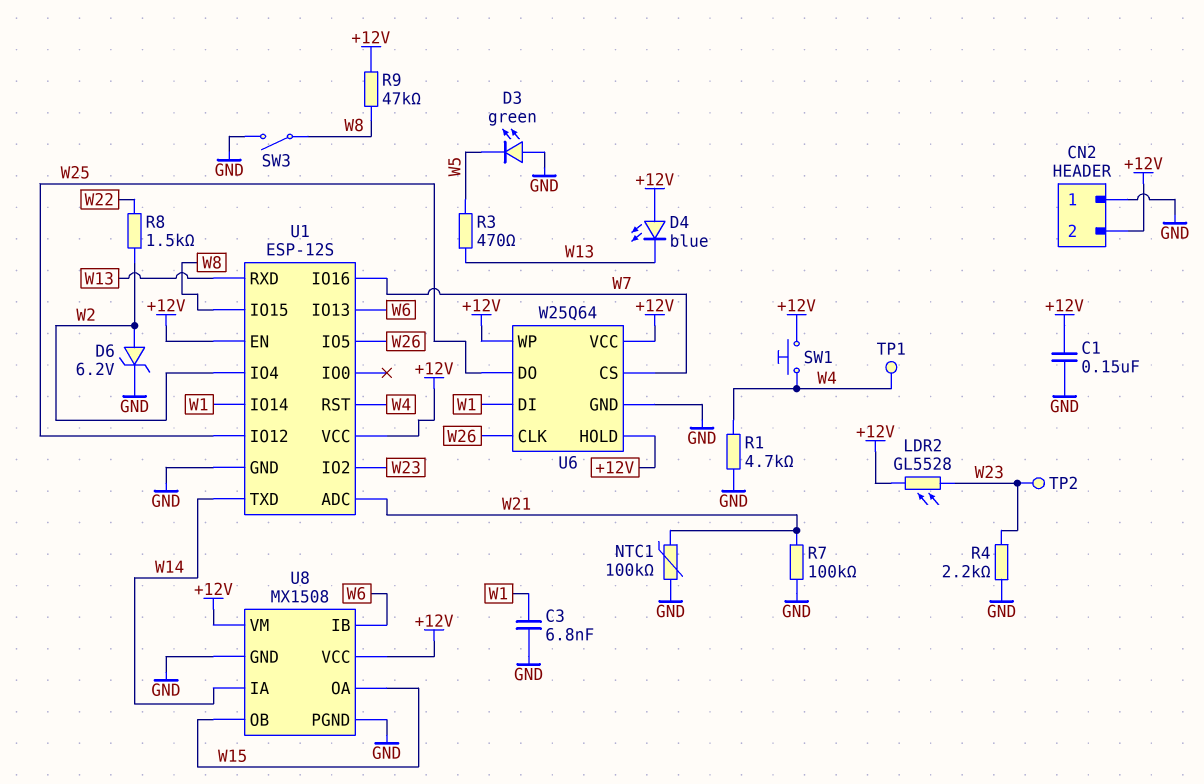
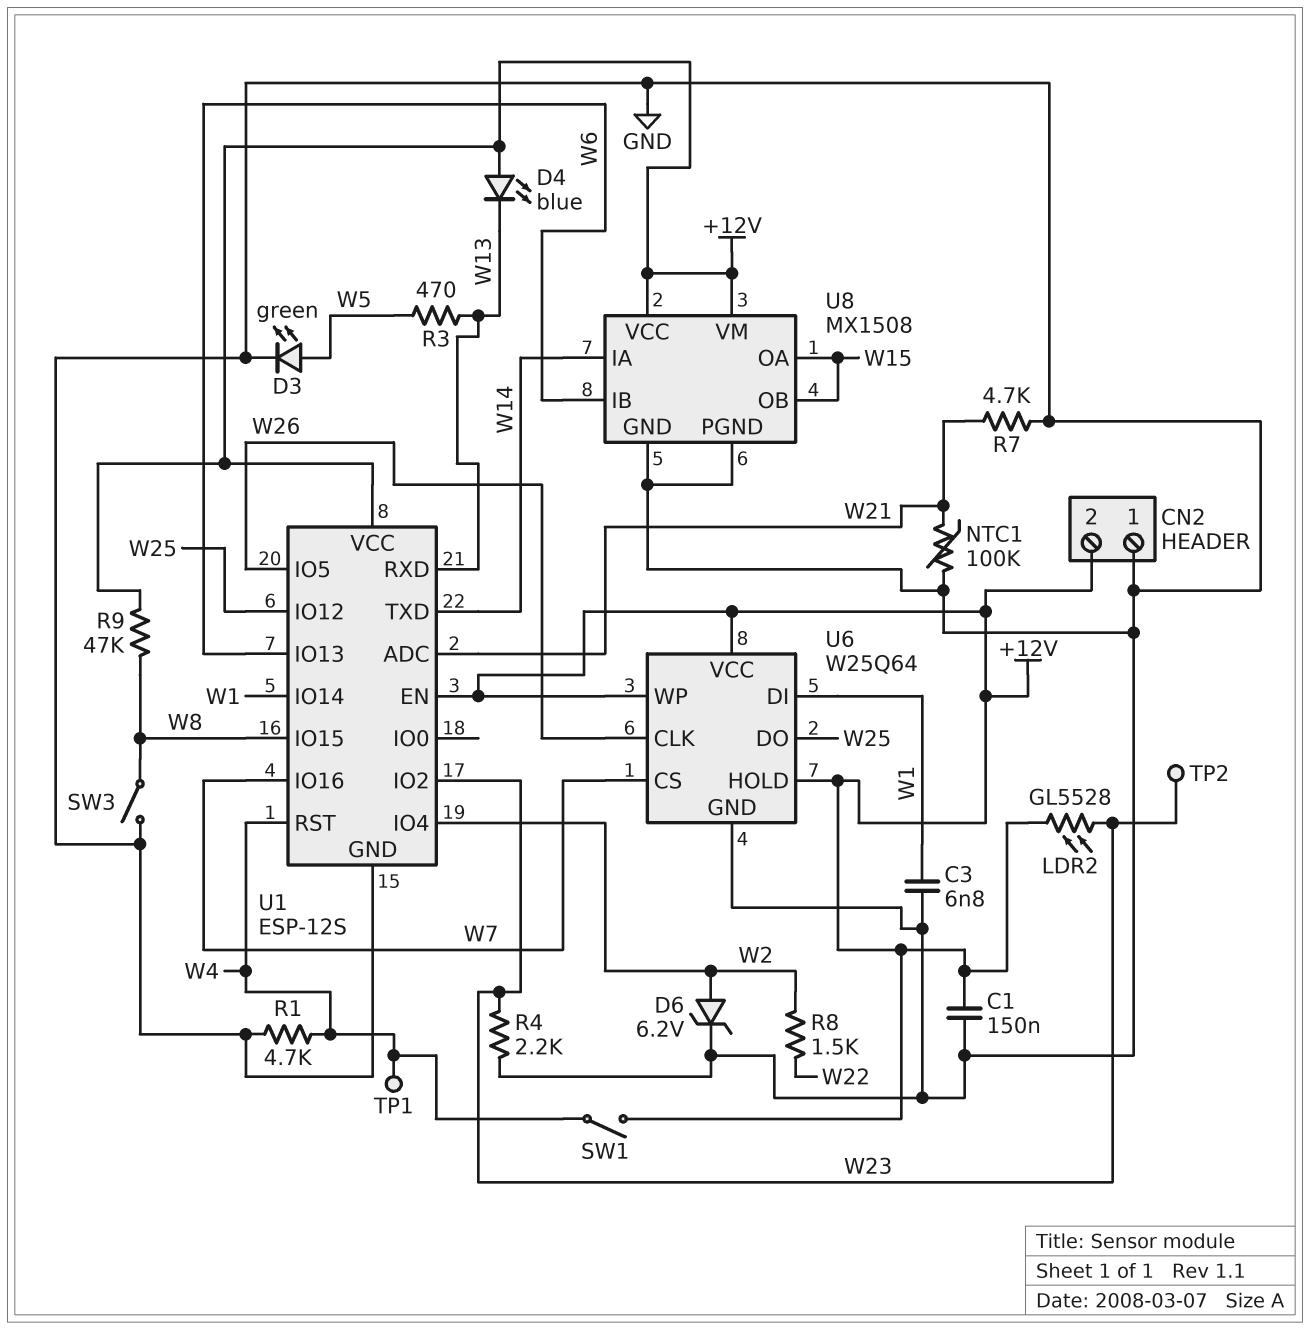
D3: LED green (A GND, K W5) -> LED green (A W5, K GND)
R7: 100k (GND, W21) -> 4.7k (GND, W21)
SW1: button (+12V, W4) -> switch (+12V, W4)

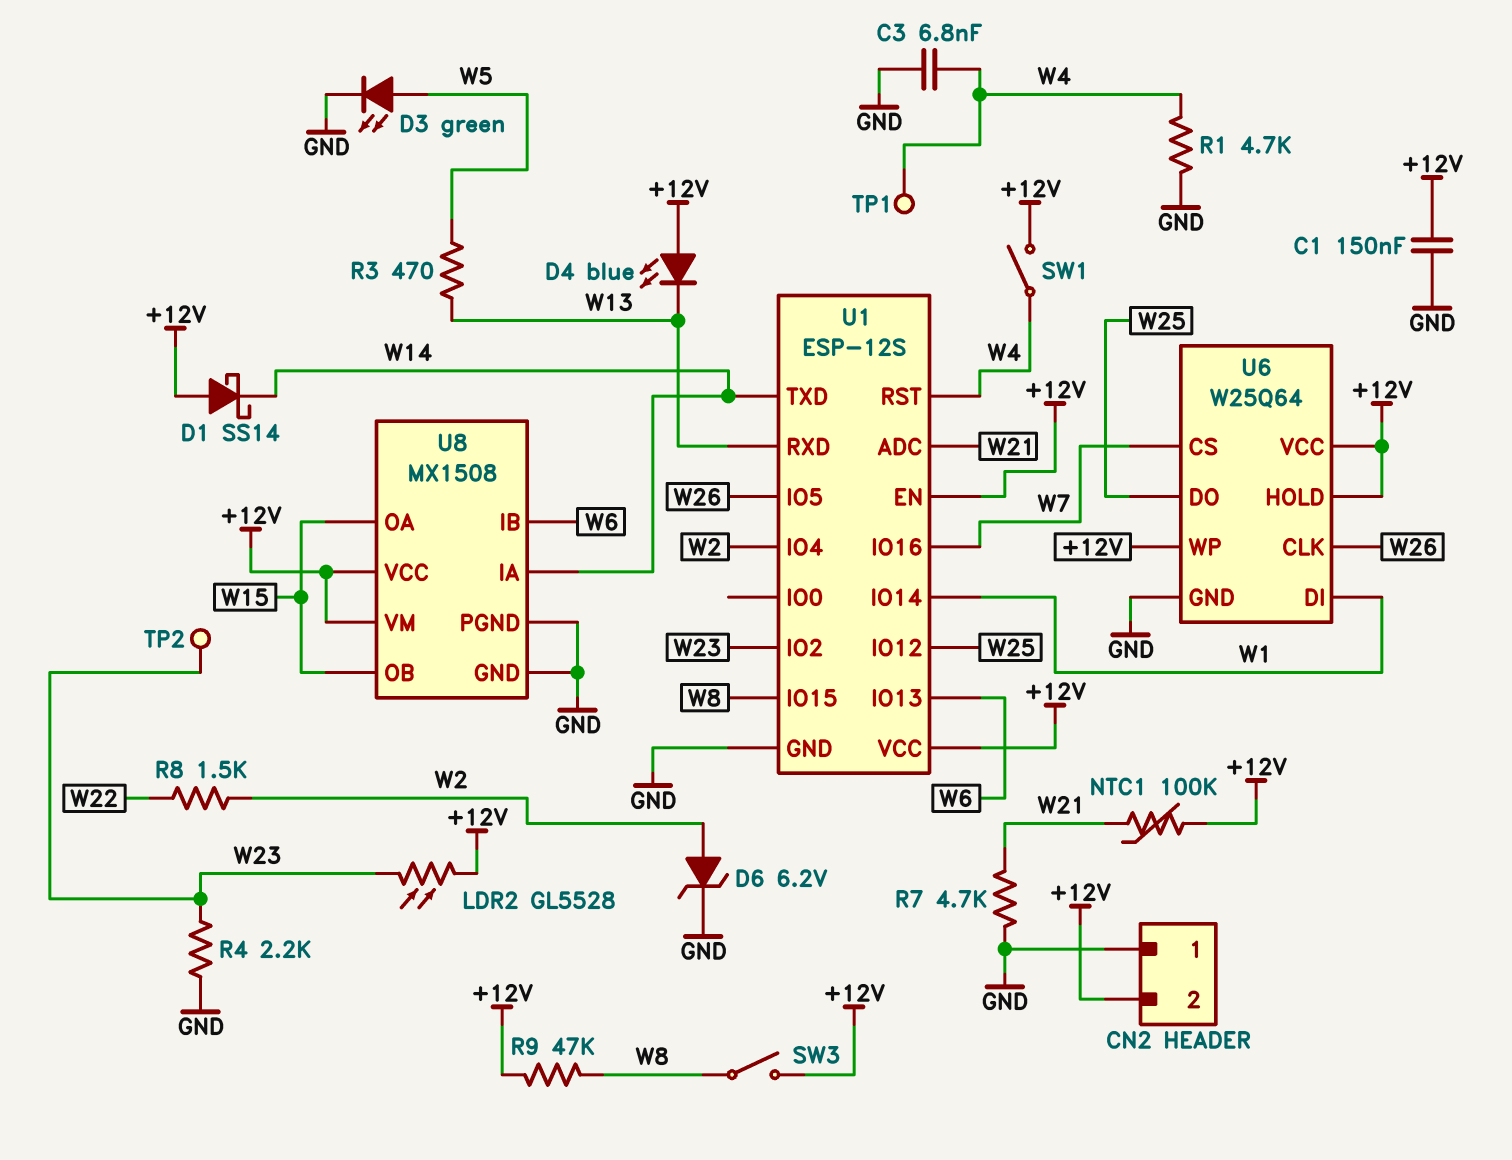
C3: 6.8nF (GND, W1) -> 6.8nF (GND, W4)
D1: none -> schottky SS14 (A +12V, K W14)
NTC1: 100k (GND, W21) -> 100k (+12V, W21)
SW3: switch (GND, W8) -> switch (+12V, W8)

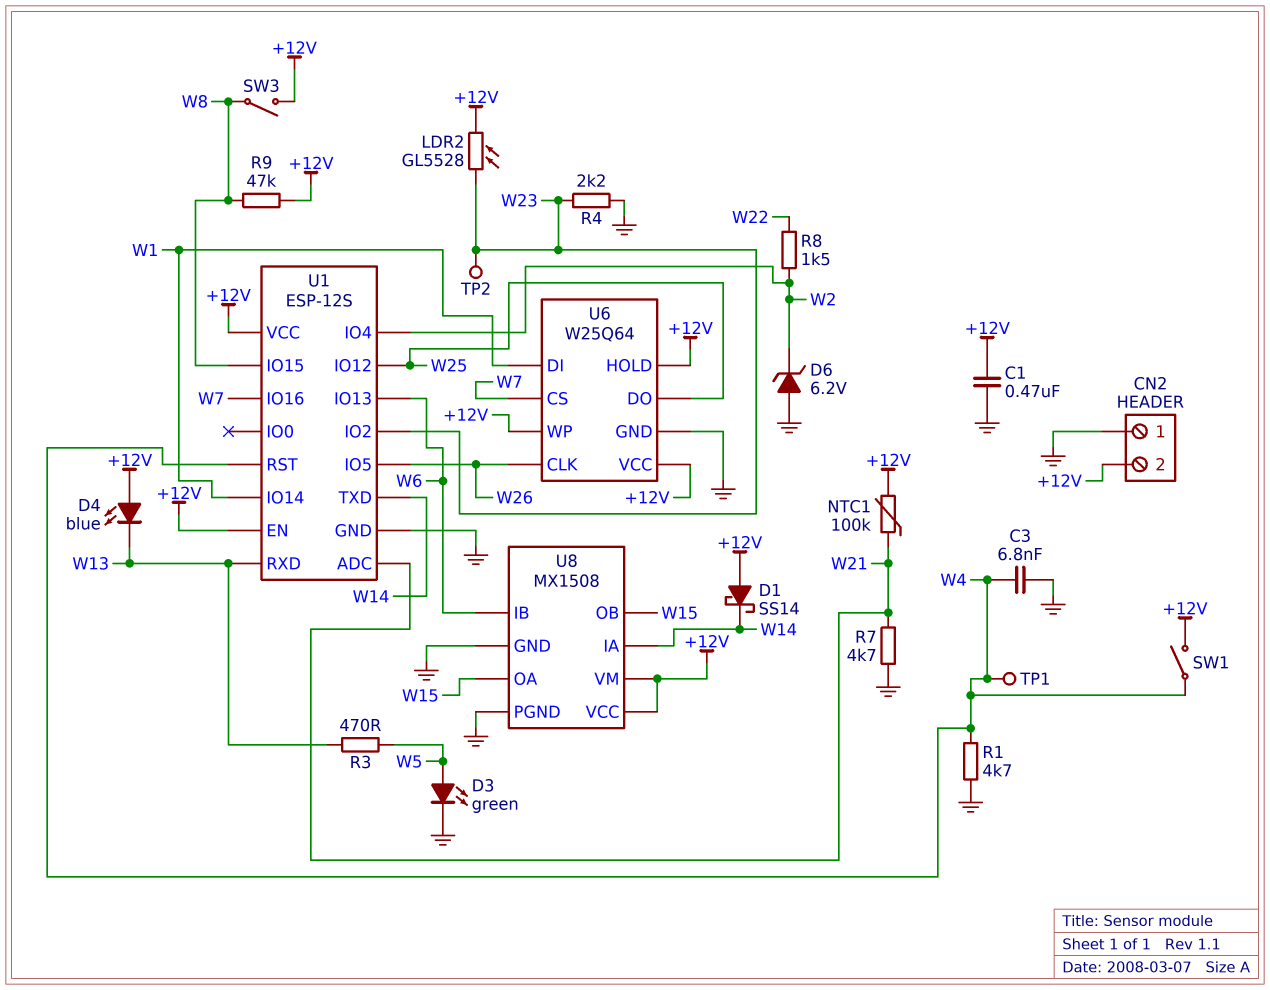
C1: 150nF (+12V, GND) -> 470nF (+12V, GND)
D6: zener 6.2V (A W2, K GND) -> zener 6.2V (A GND, K W2)

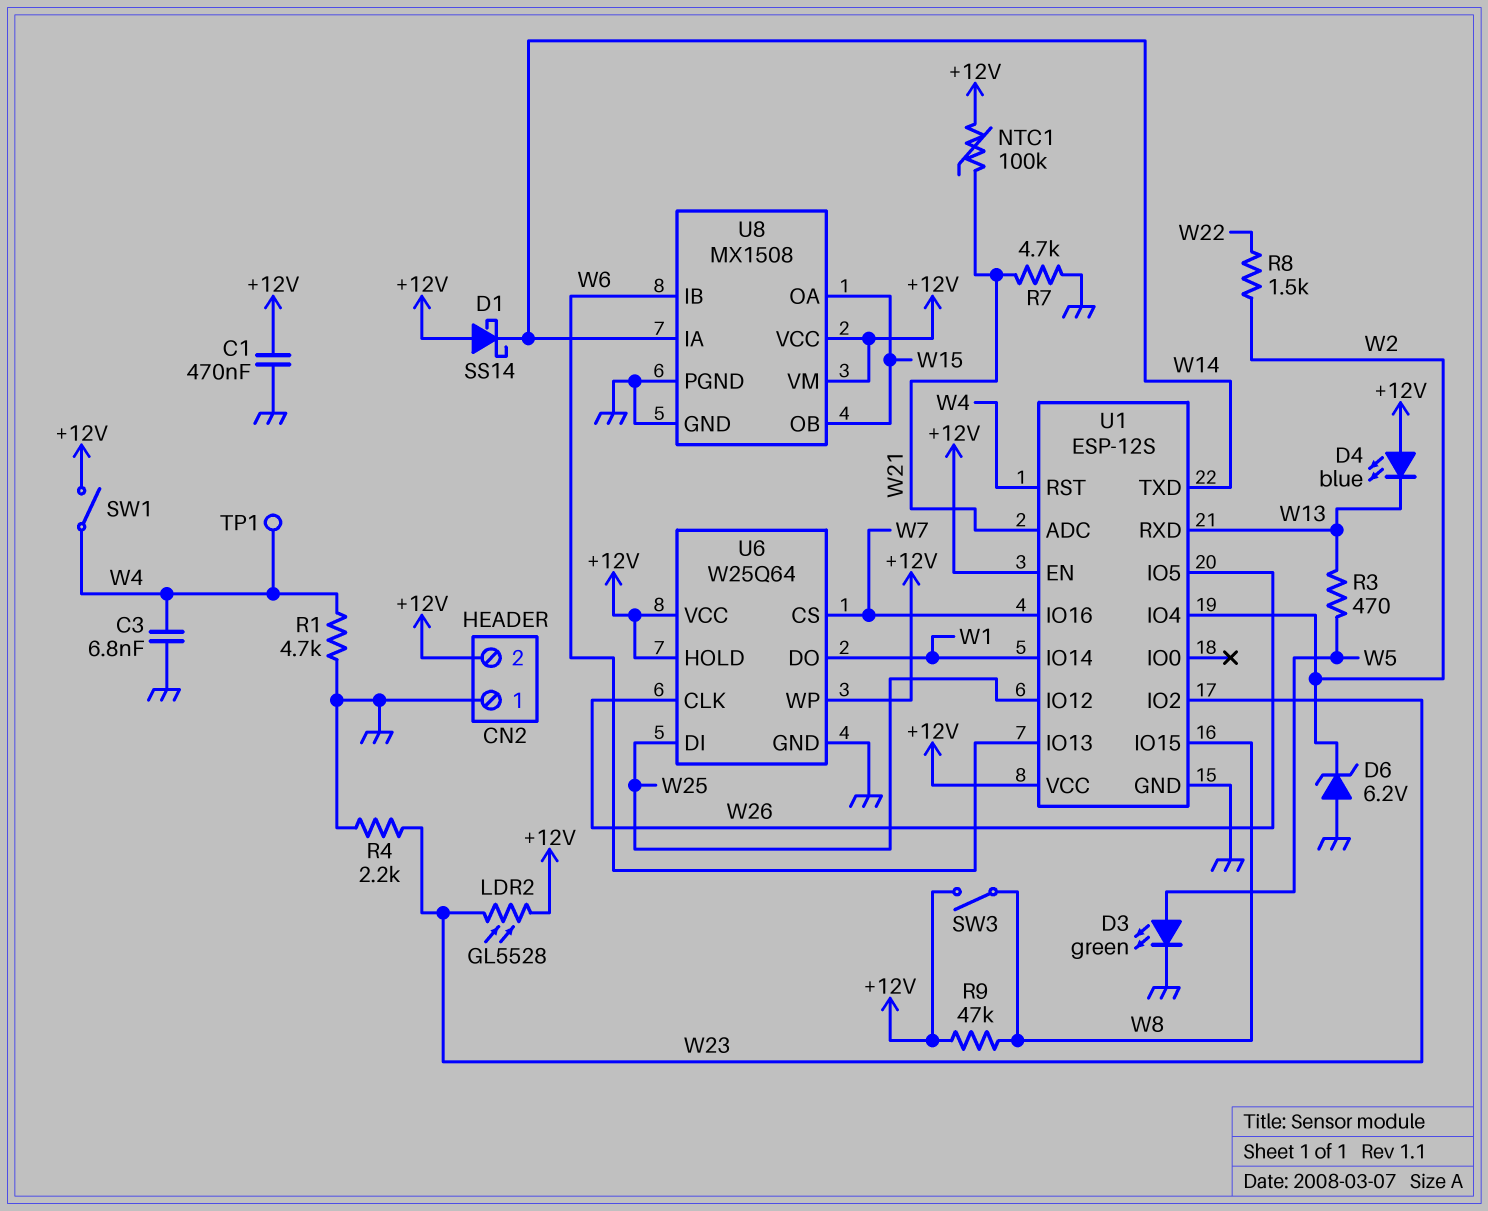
TP2: test point (W23) -> none
U6 pin DI: W1 -> W25
U6 pin DO: W25 -> W1

